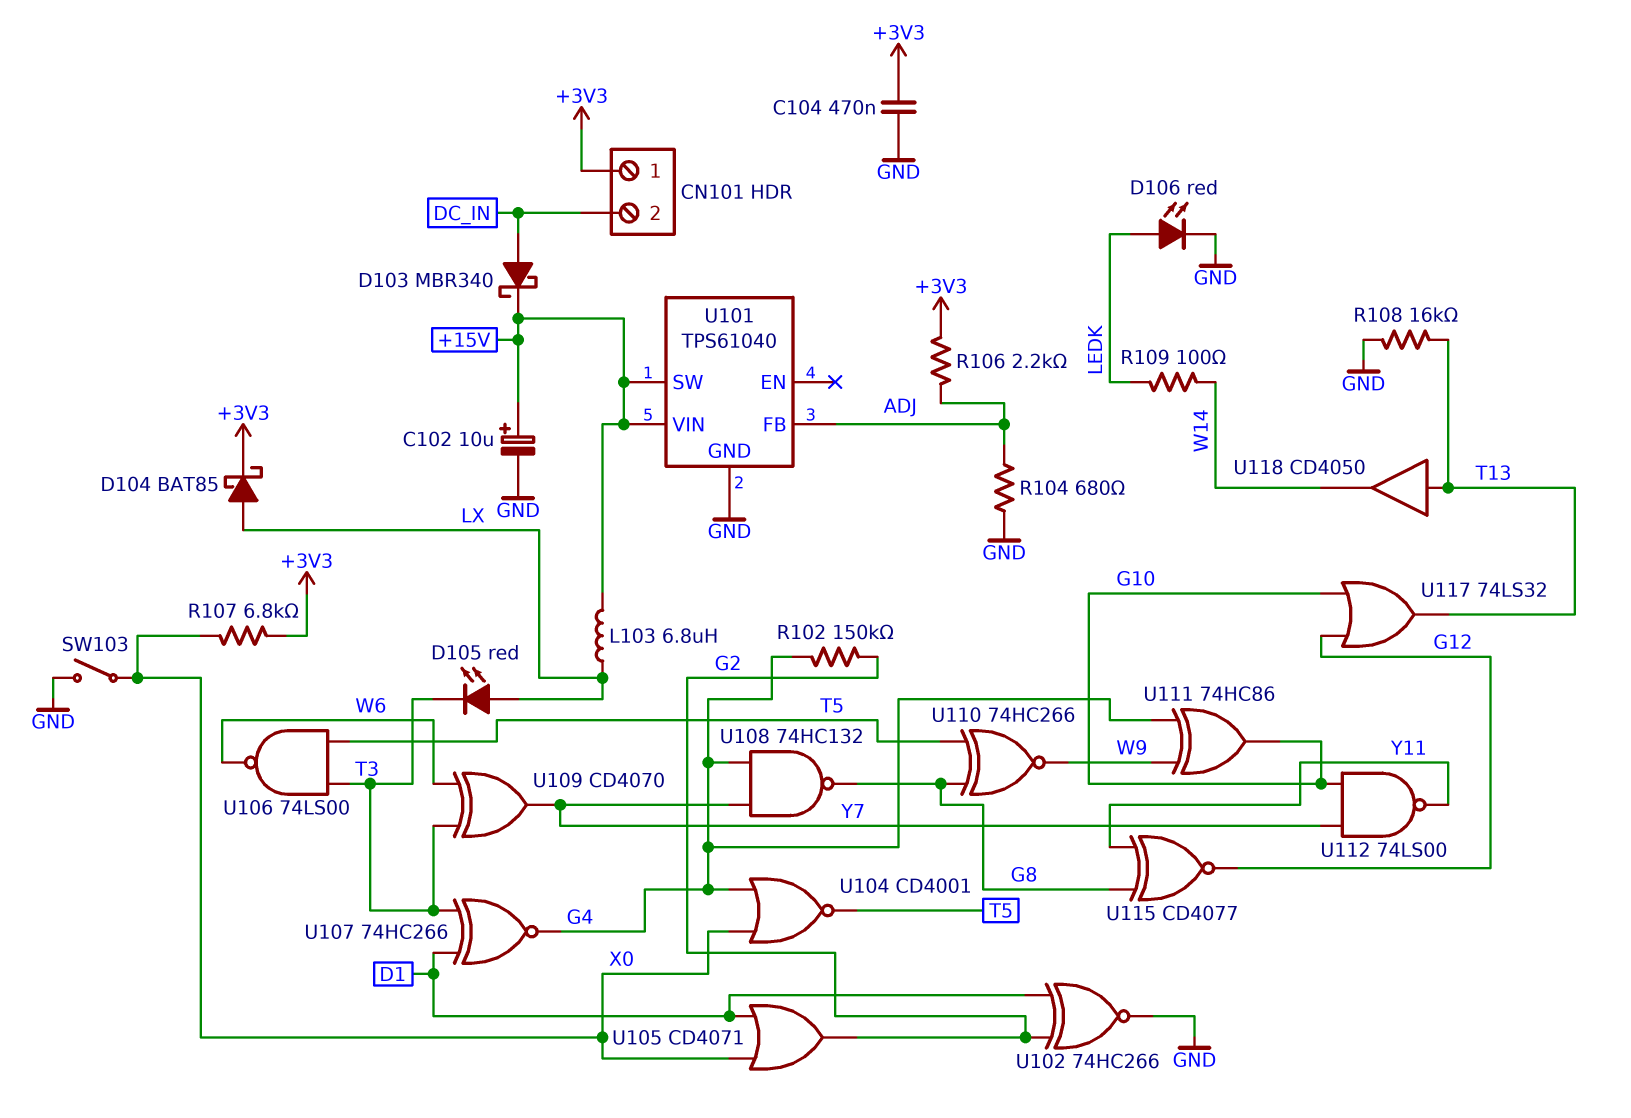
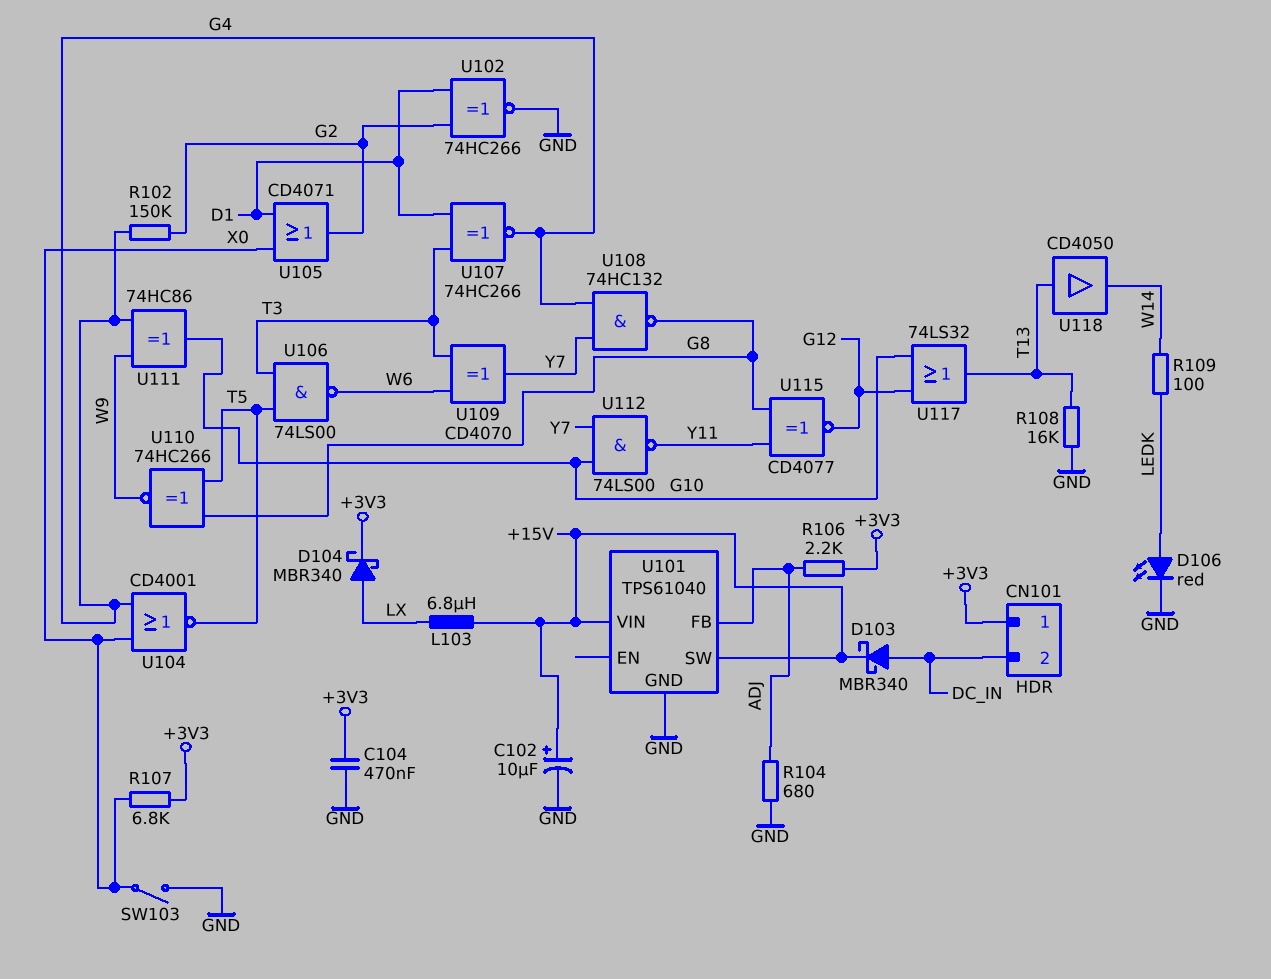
D104: schottky BAT85 (A LX, K +3V3) -> schottky MBR340 (A LX, K +3V3)
D105: LED red (A LX, K T3) -> none

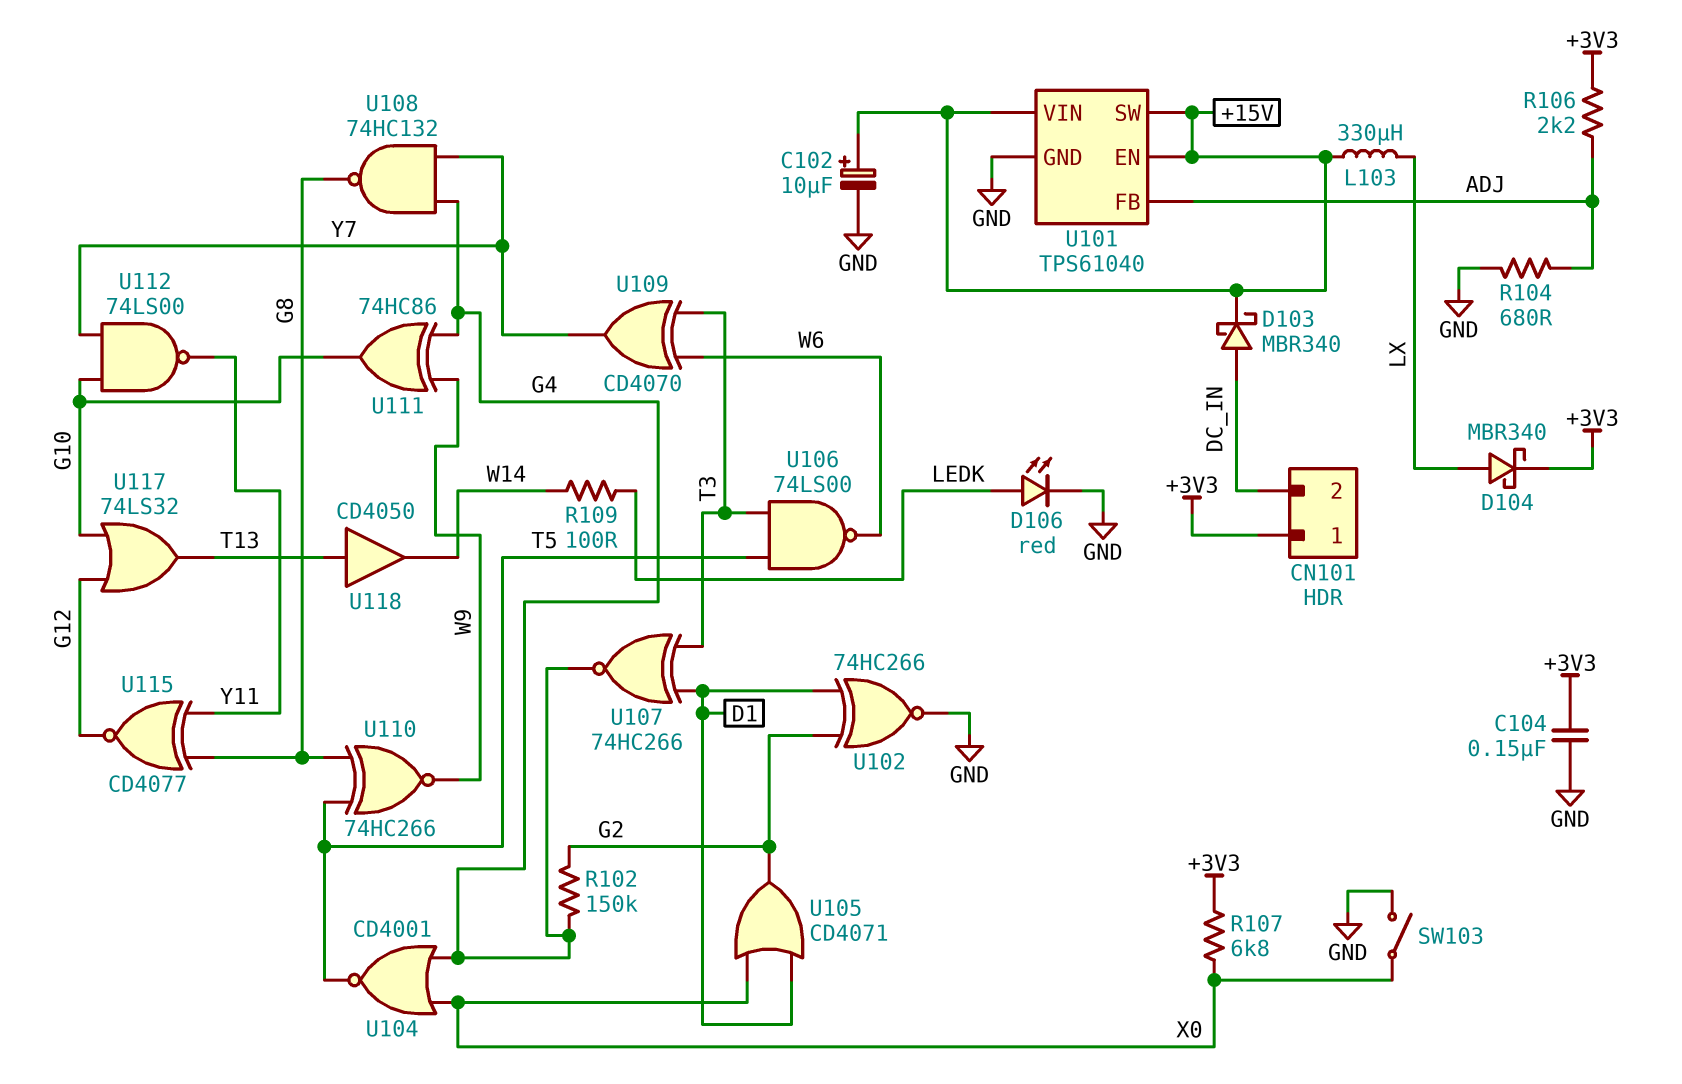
C104: 470nF (+3V3, GND) -> 150nF (+3V3, GND)
L103: 6.8uH (+15V, LX) -> 330uH (+15V, LX)
R108: 16k (GND, T13) -> none
U101 pin EN: none -> +15V

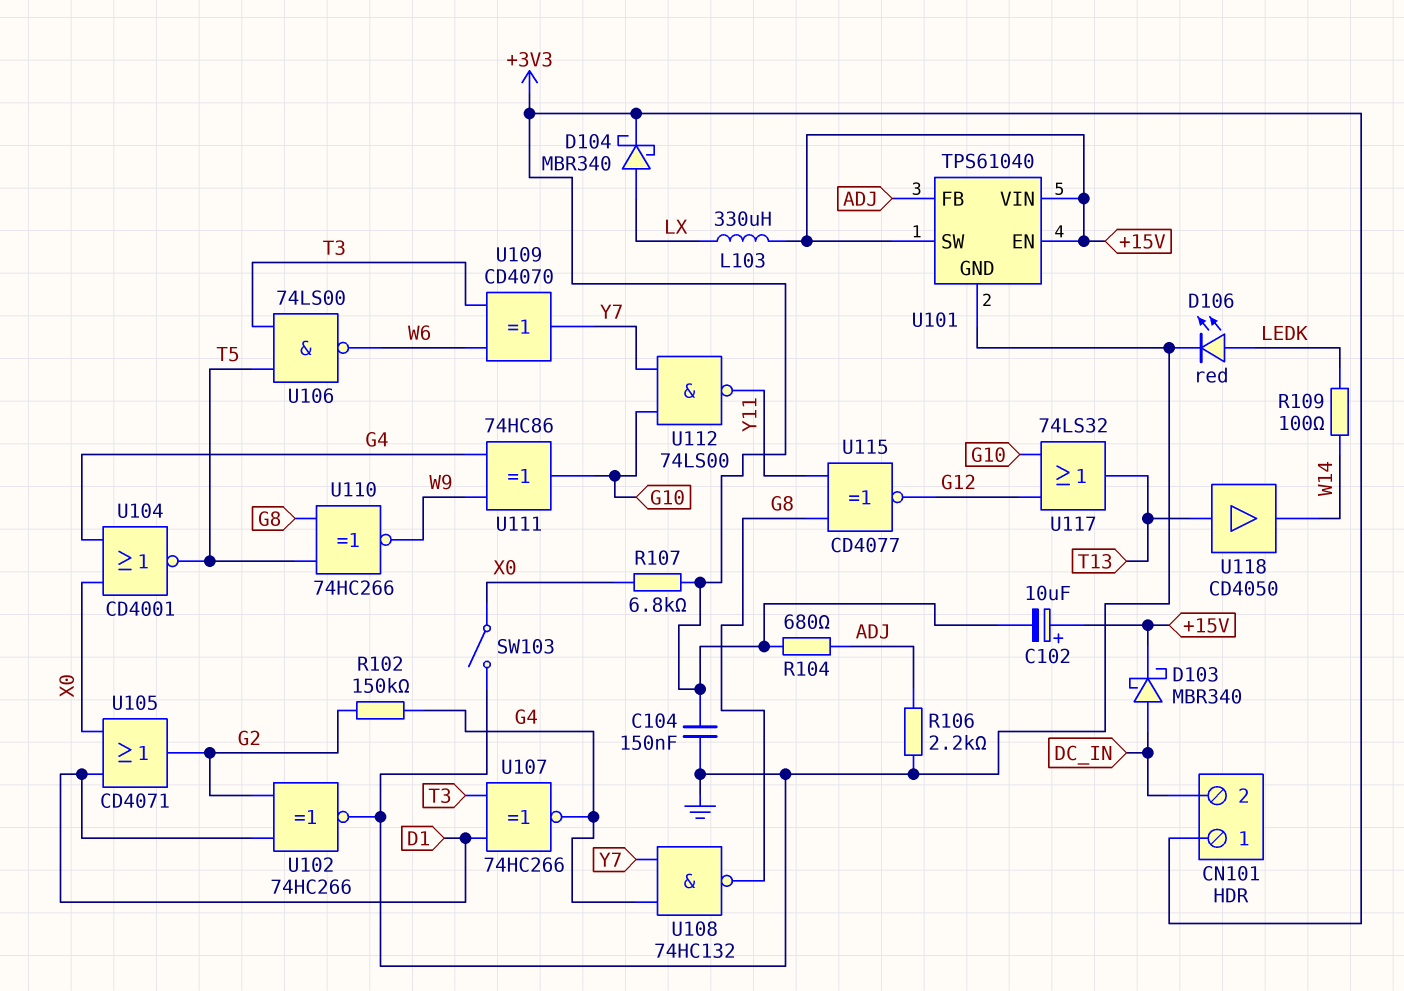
C102: 10uF (plus +15V, minus GND) -> 10uF (plus +15V, minus +3V3)
R104: 680 (ADJ, GND) -> 680 (+3V3, ADJ)
R106: 2.2k (+3V3, ADJ) -> 2.2k (ADJ, GND)

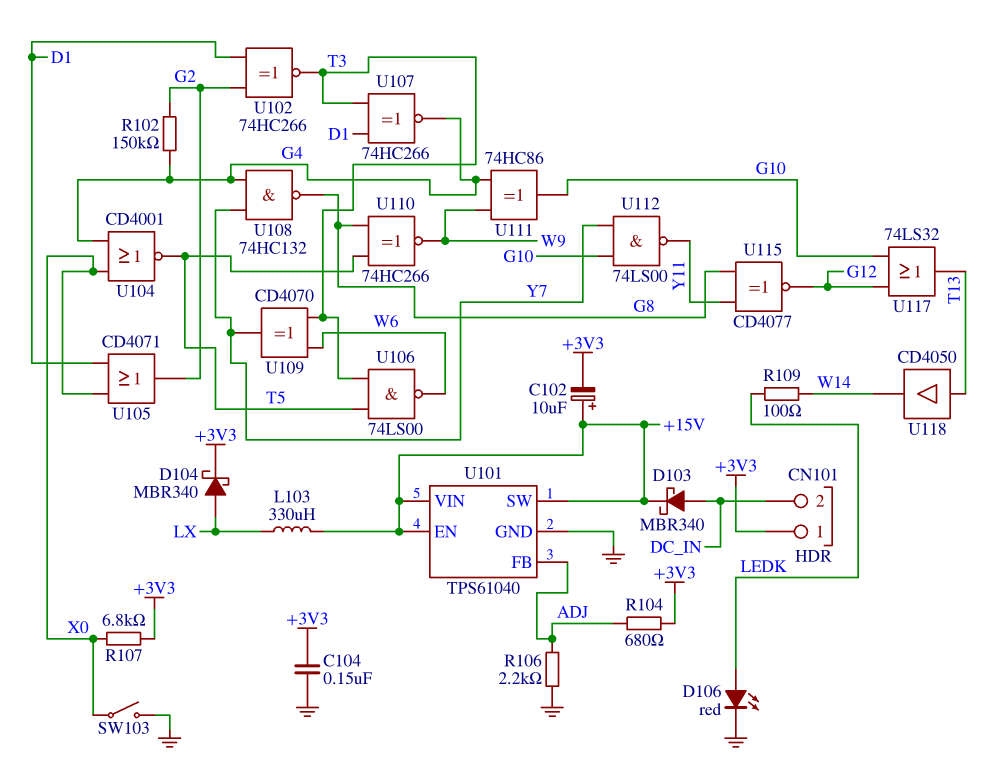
U102: XNOR 74HC266 (in D1, in G2, out GND) -> XNOR 74HC266 (in D1, in G2, out T3)

